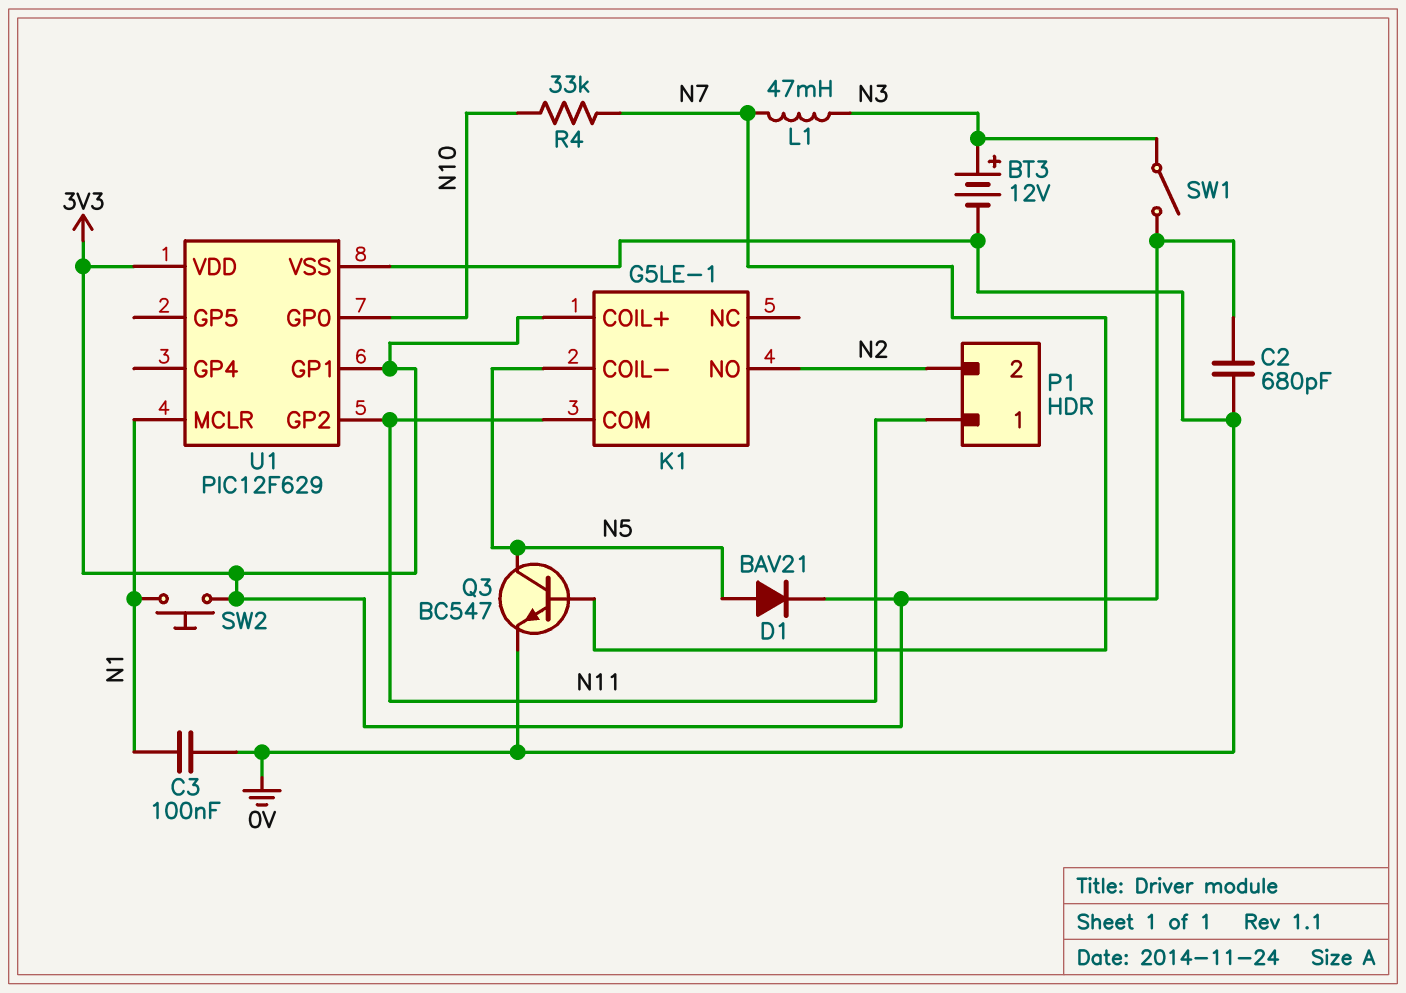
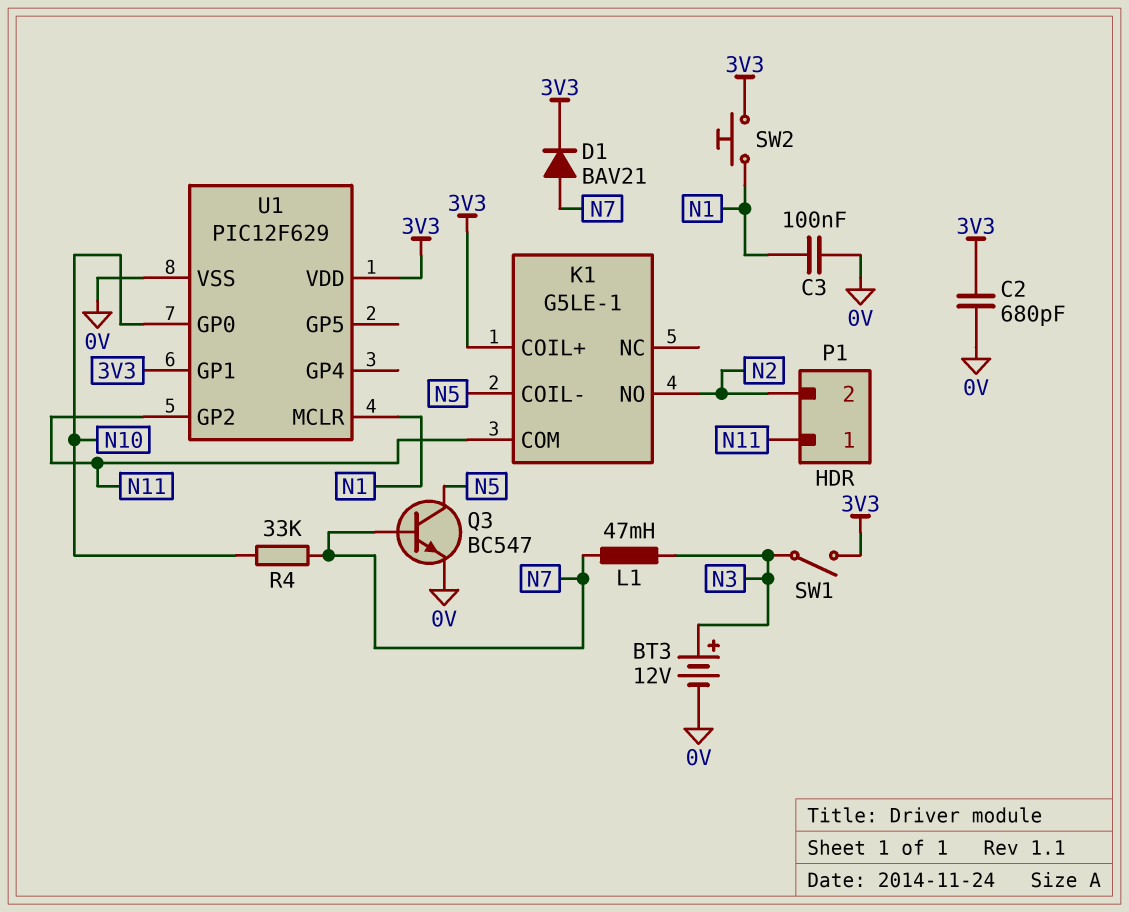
D1: diode BAV21 (A N5, K 3V3) -> diode BAV21 (A N7, K 3V3)

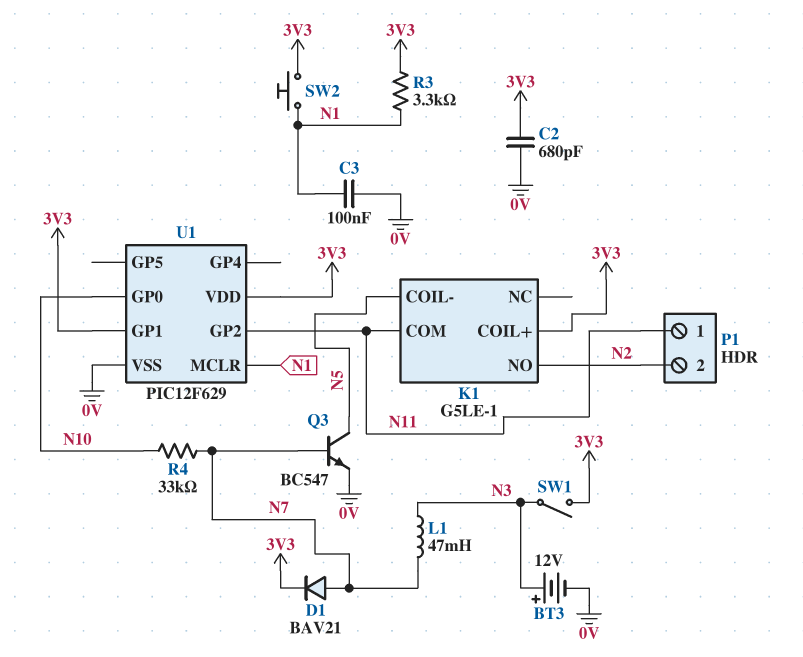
R3: none -> 3.3k (3V3, N1)

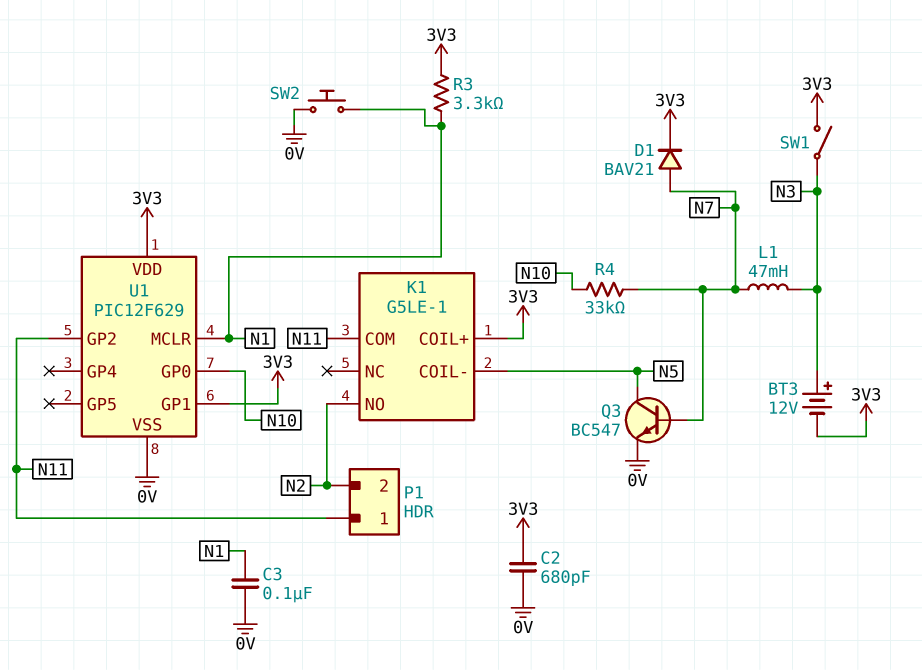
BT3: 12V (plus N3, minus 0V) -> 12V (plus N3, minus 3V3)
SW2: button (3V3, N1) -> button (0V, N1)

